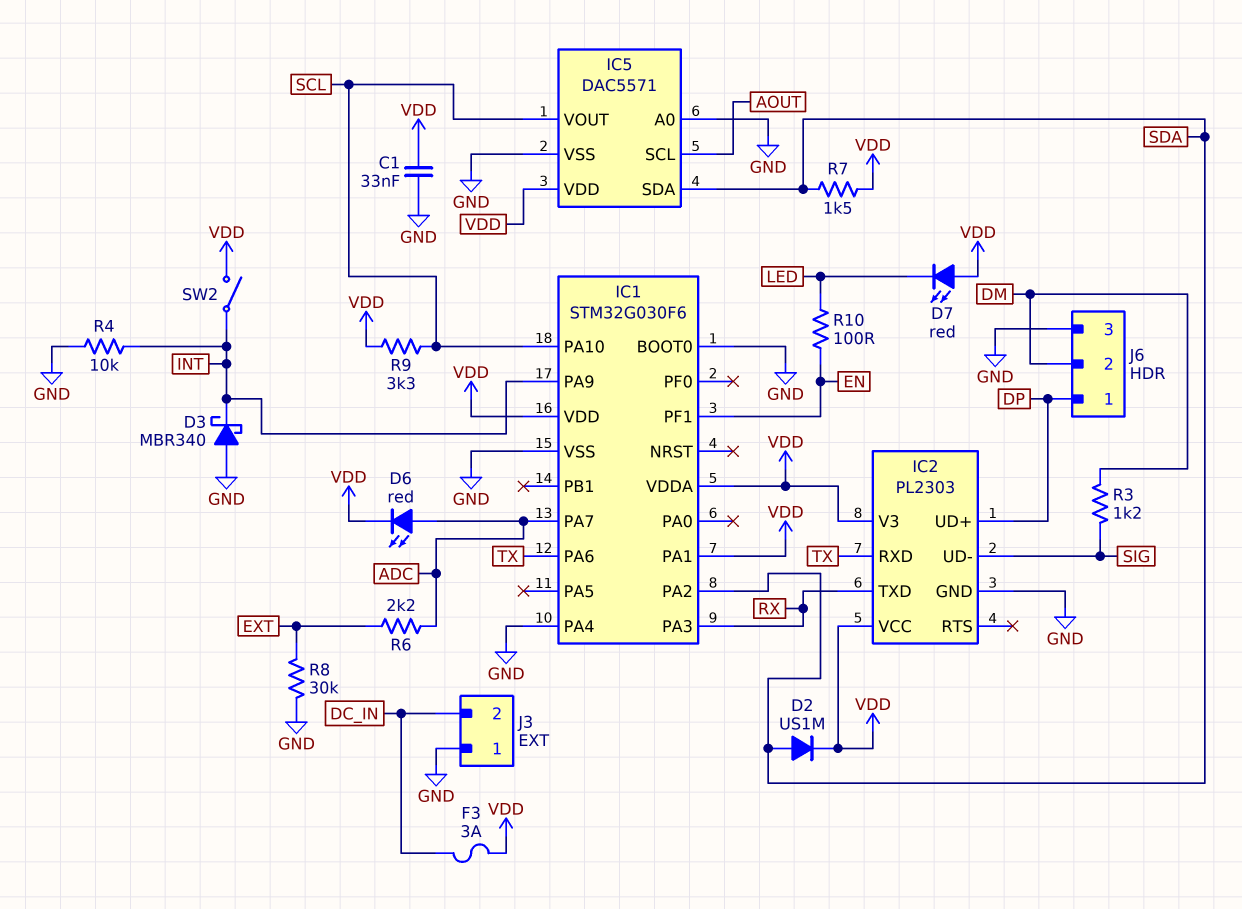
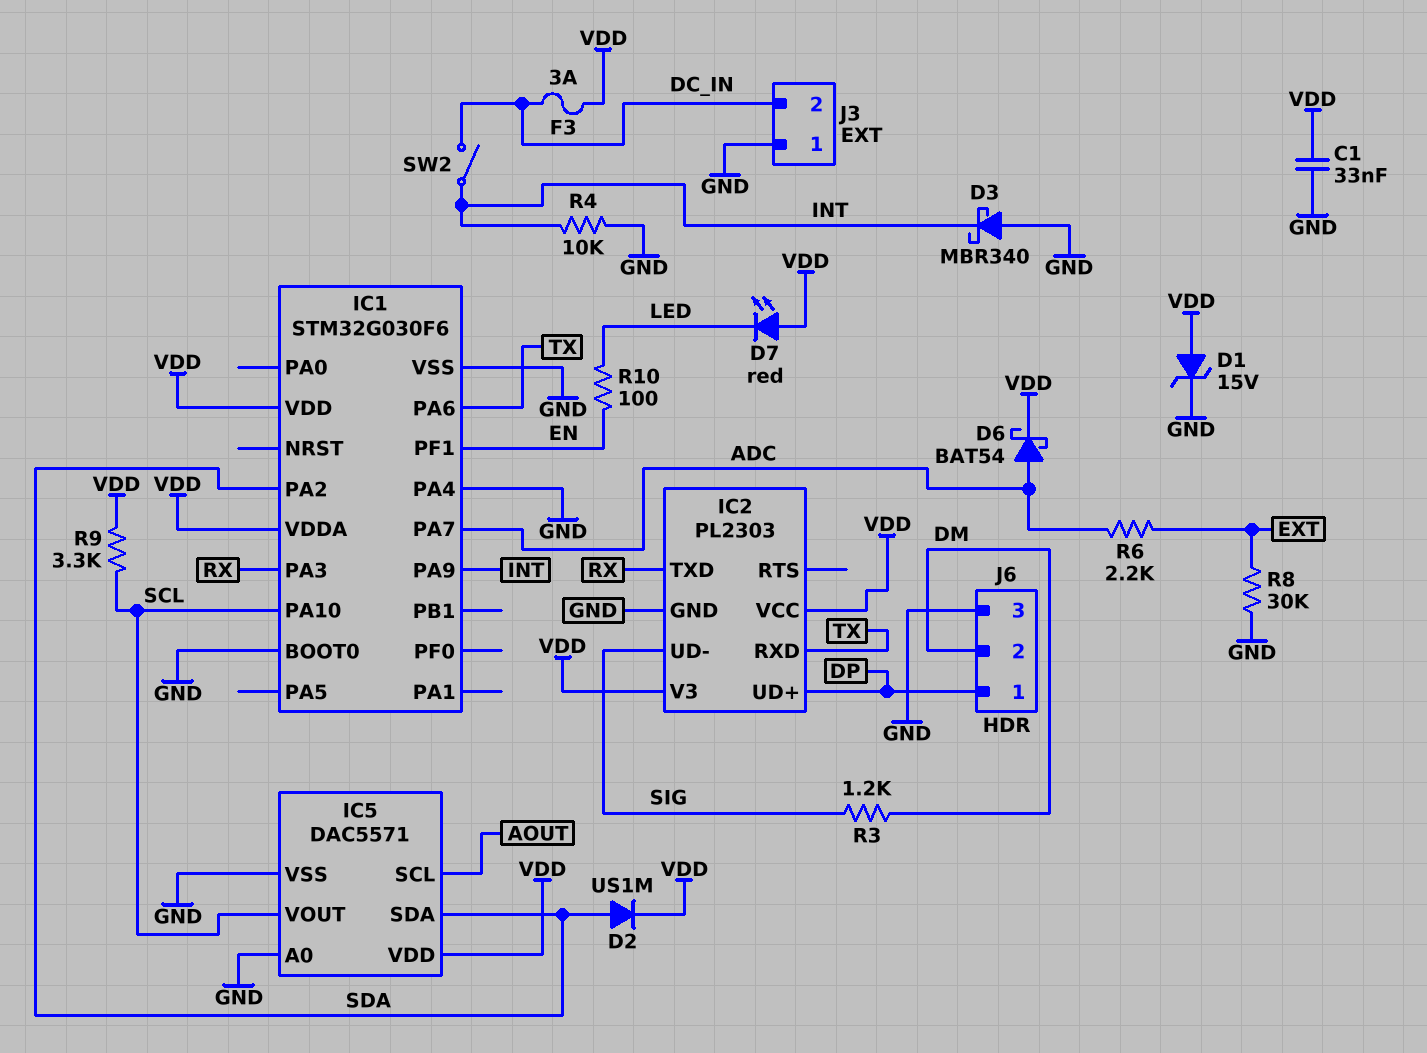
D1: none -> zener 15V (A VDD, K GND)
D6: LED red (A ADC, K VDD) -> schottky BAT54 (A ADC, K VDD)
IC1 pin PA1: VDD -> none
R7: 1.5k (SDA, VDD) -> none
SW2: switch (INT, VDD) -> switch (DC_IN, INT)

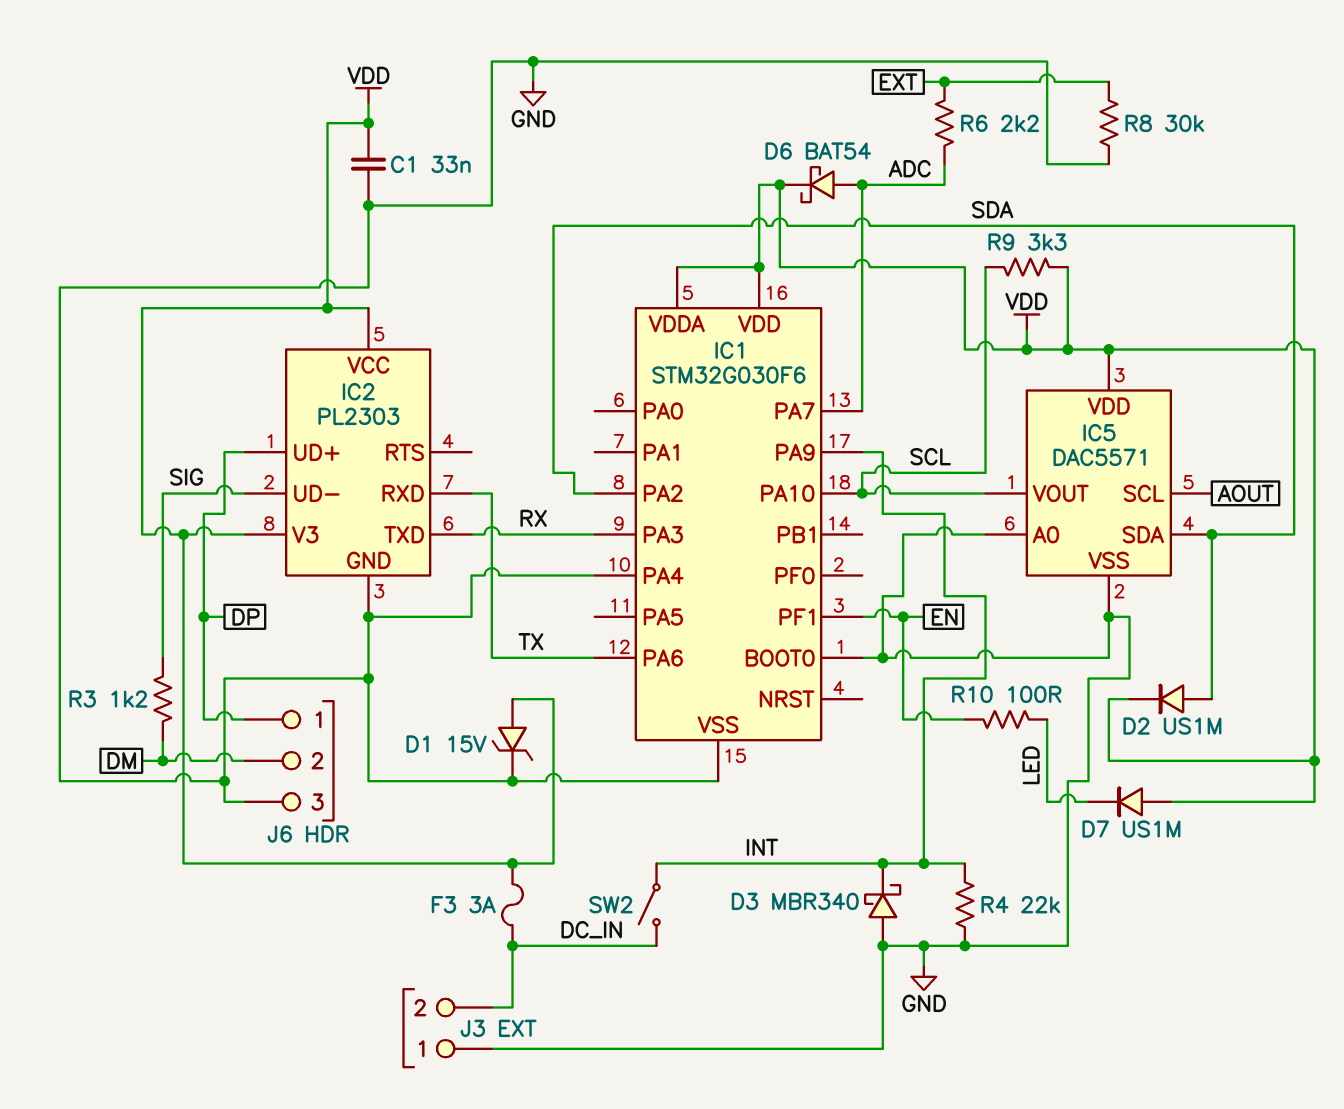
D7: LED red (A VDD, K LED) -> diode US1M (A VDD, K LED)
R4: 10k (GND, INT) -> 22k (GND, INT)

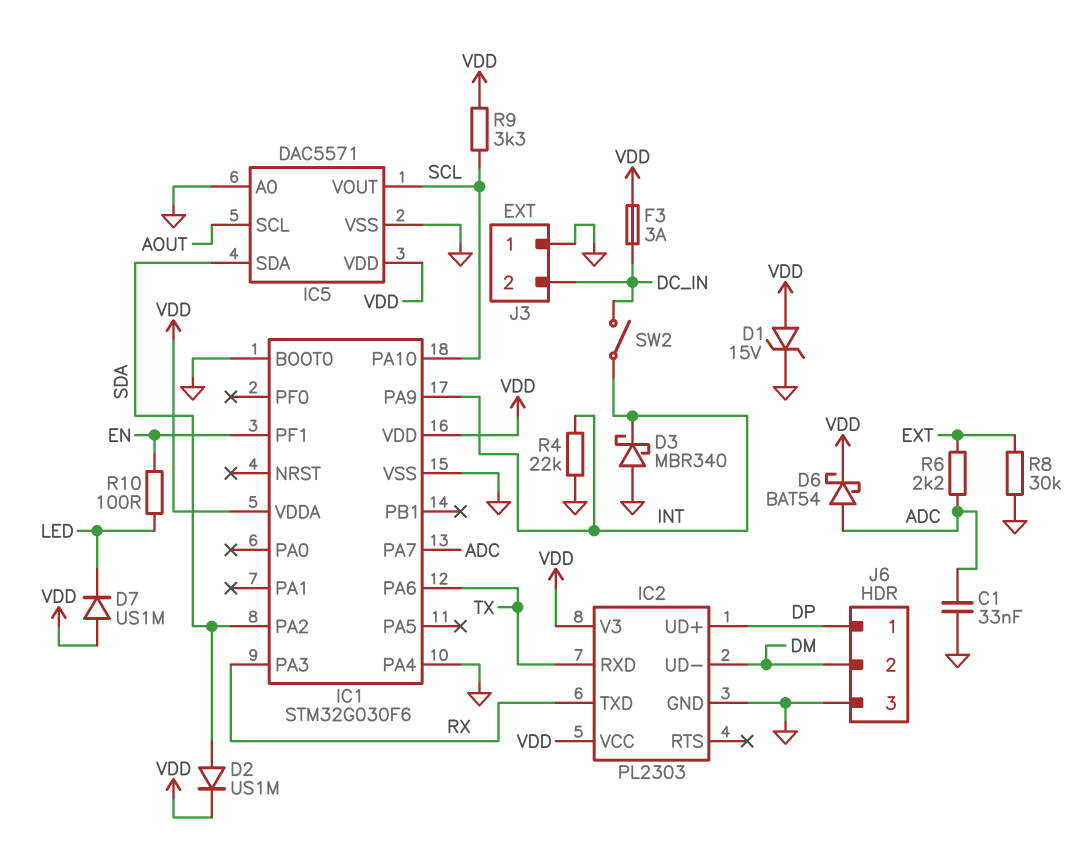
C1: 33nF (GND, VDD) -> 33nF (ADC, GND)
IC2 pin UD-: SIG -> DM
R3: 1.2k (DM, SIG) -> none

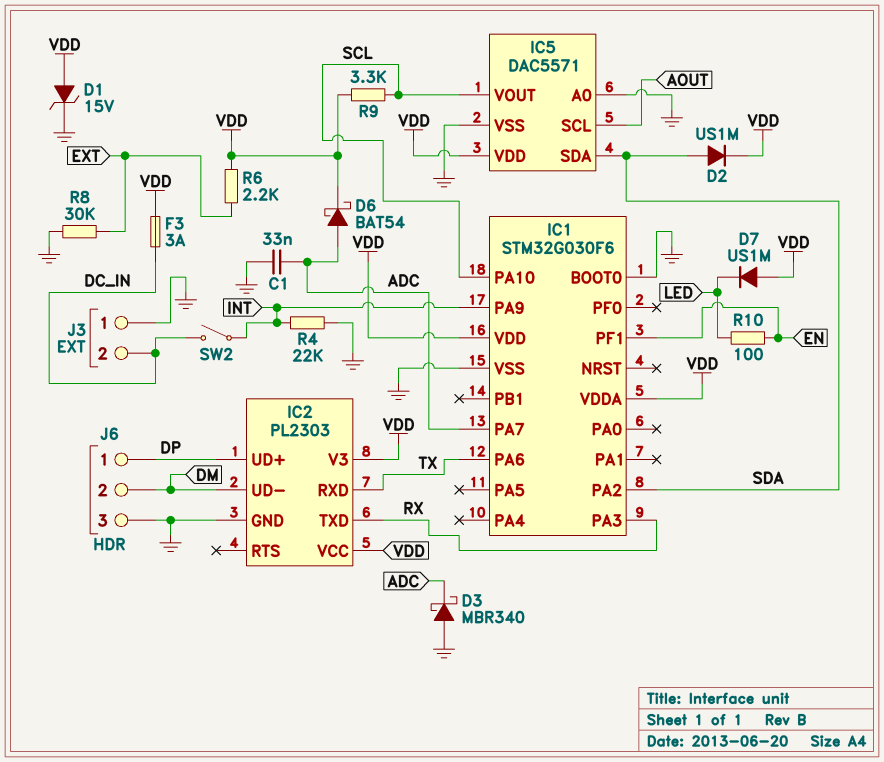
D3: schottky MBR340 (A GND, K INT) -> schottky MBR340 (A GND, K ADC)
IC1 pin PA4: GND -> none
R6: 2.2k (ADC, EXT) -> 2.2k (EXT, VDD)

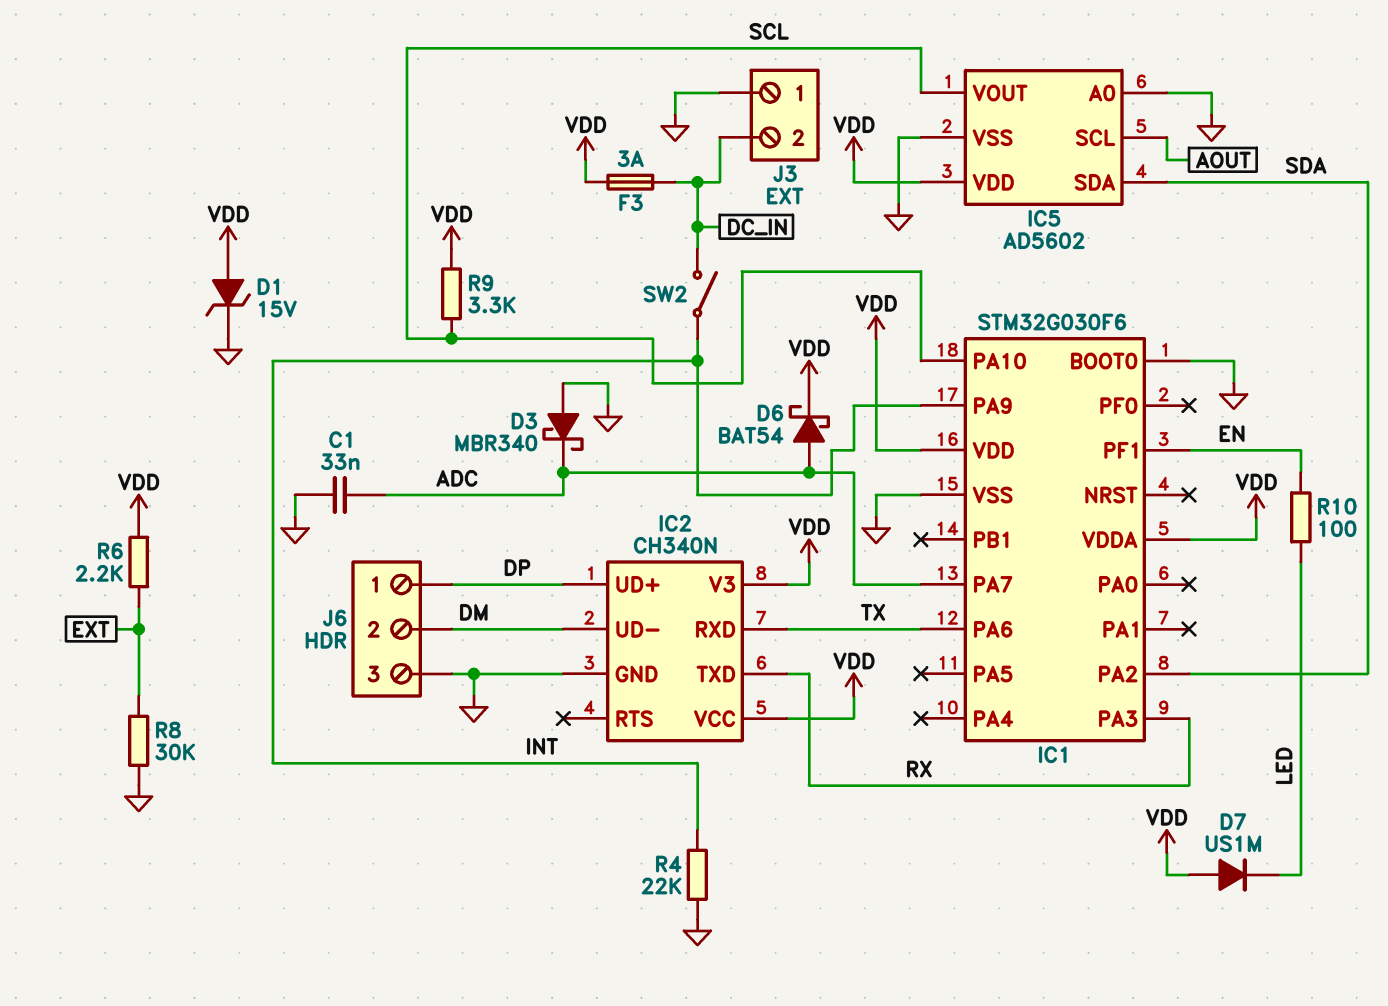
D2: diode US1M (A SDA, K VDD) -> none
IC2: PL2303 -> CH340N
IC5: DAC5571 -> AD5602

